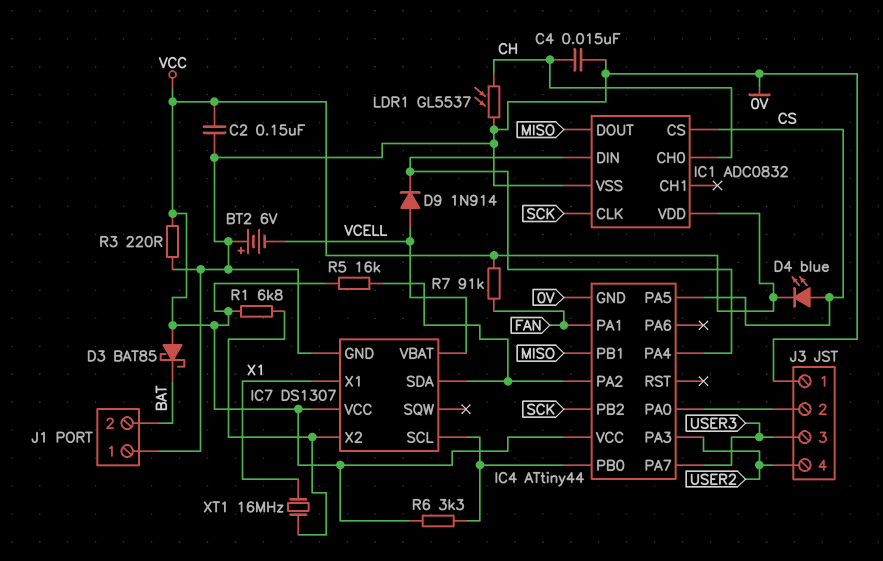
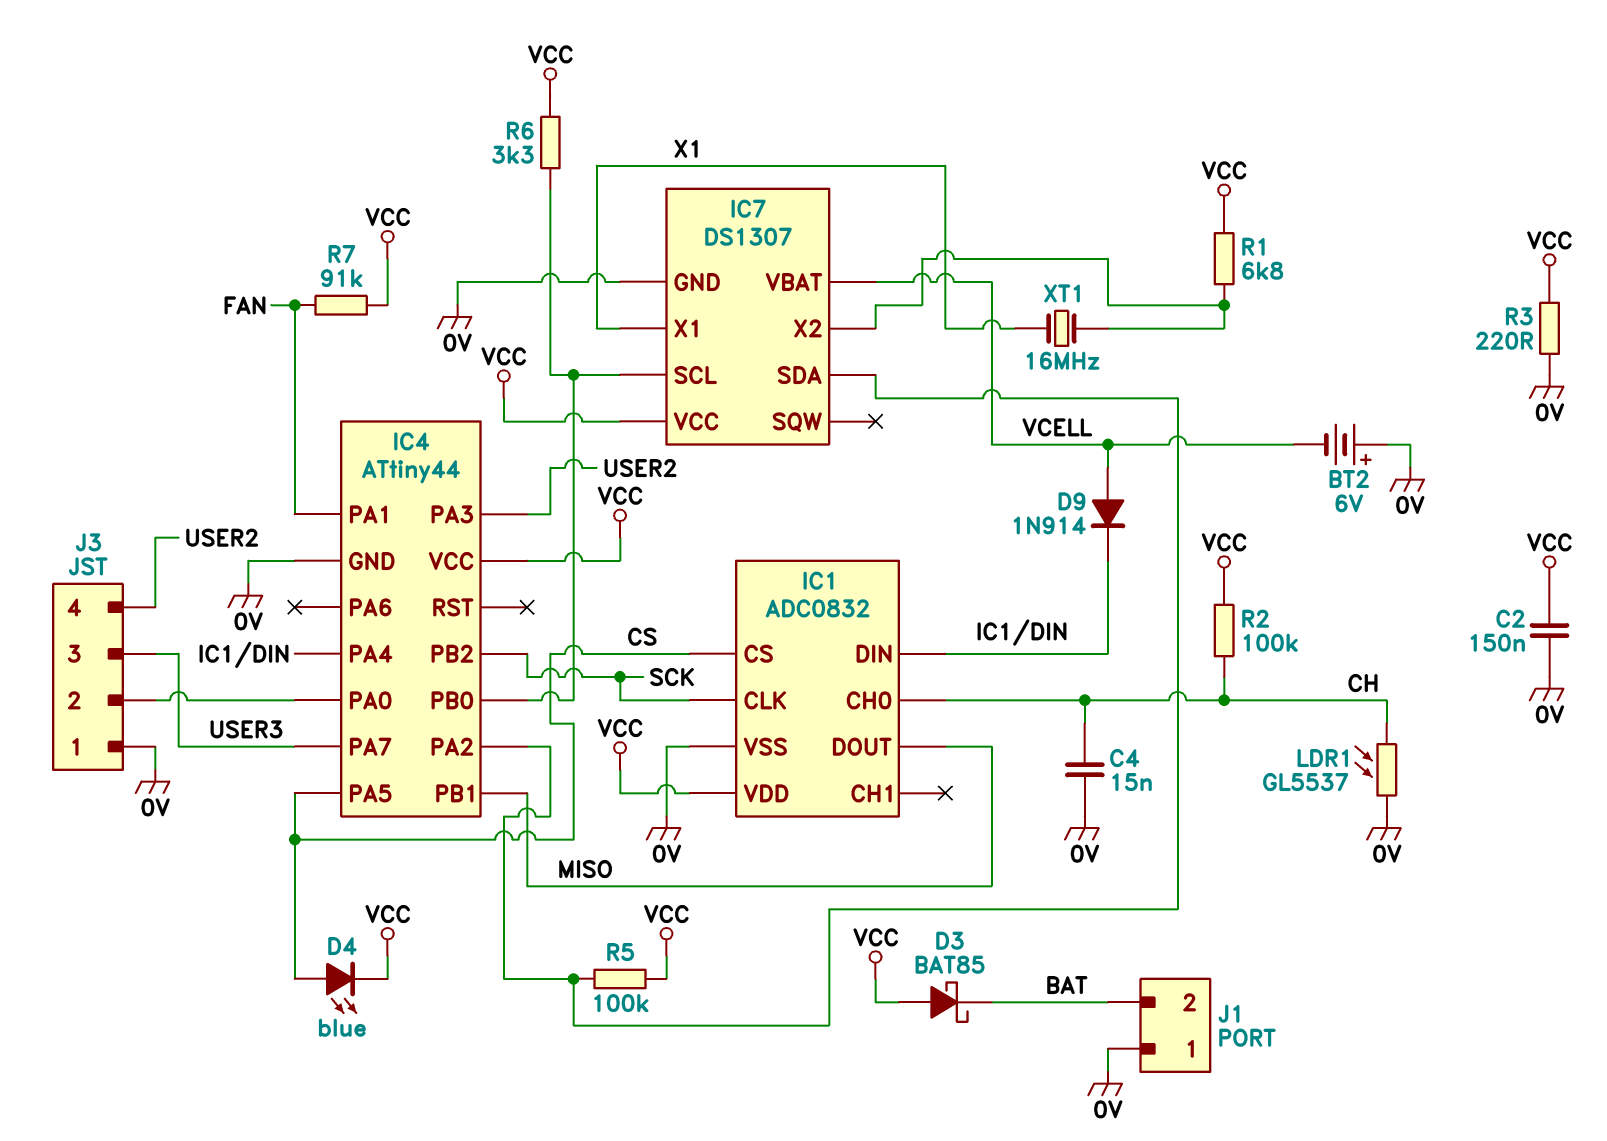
R2: none -> 100k (CH, VCC)
R5: 16k (IC4/PA2, VCC) -> 100k (IC4/PA2, VCC)

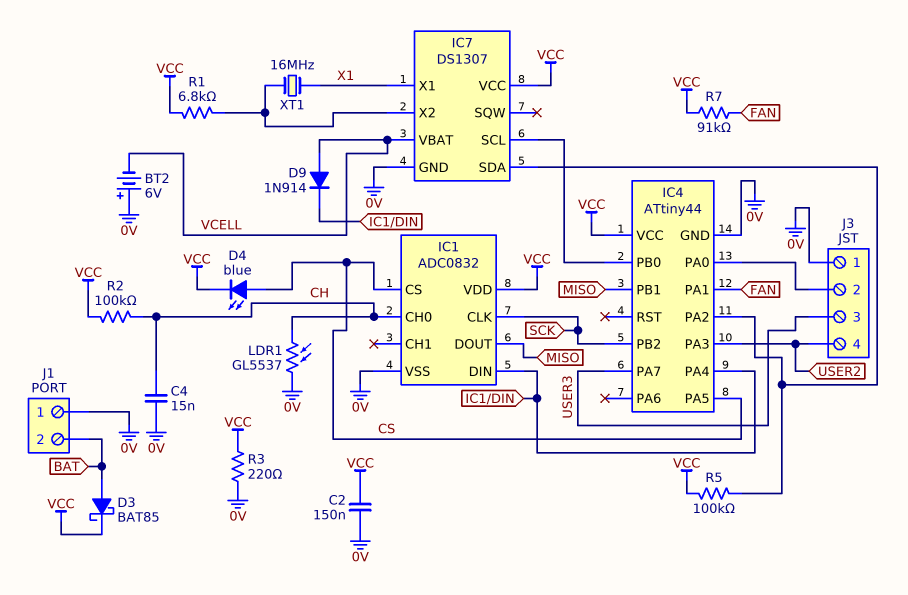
D3: schottky BAT85 (A VCC, K BAT) -> schottky BAT85 (A BAT, K VCC)
R6: 3.3k (IC4/PB0, VCC) -> none

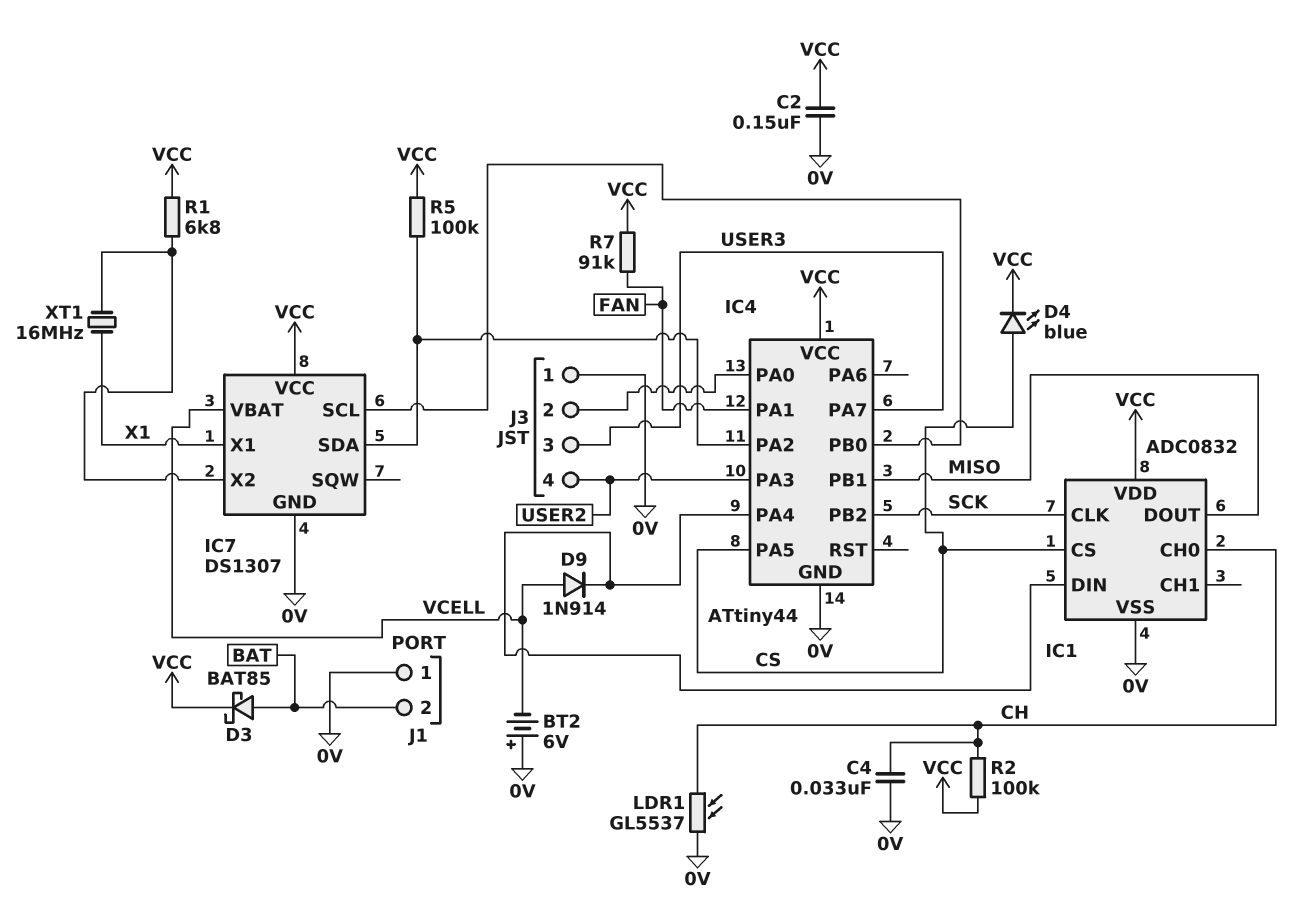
C4: 15nF (0V, CH) -> 33nF (0V, CH)
R3: 220 (0V, VCC) -> none

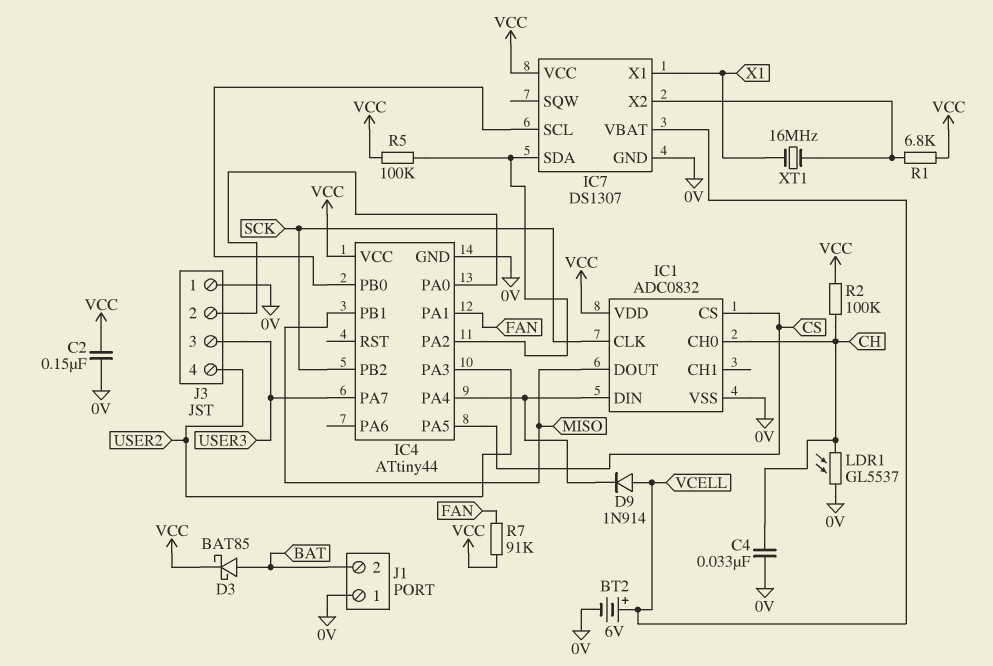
BT2: 6V (plus 0V, minus VCELL) -> 6V (plus VCELL, minus 0V)
D4: LED blue (A CS, K VCC) -> none

